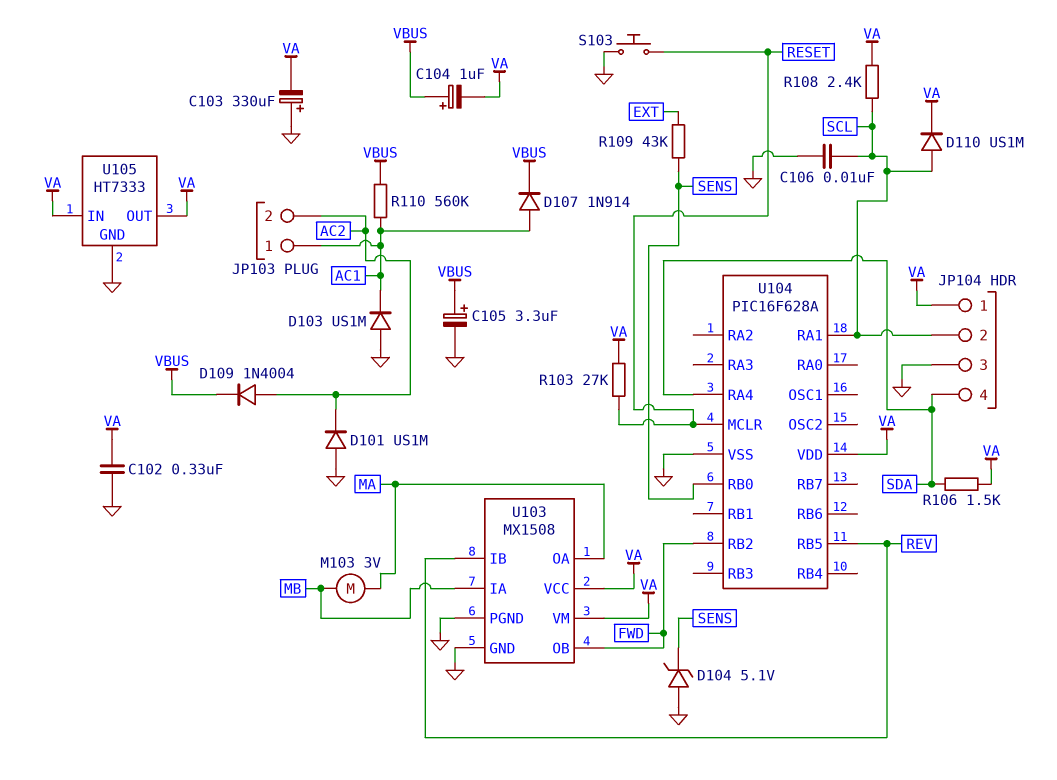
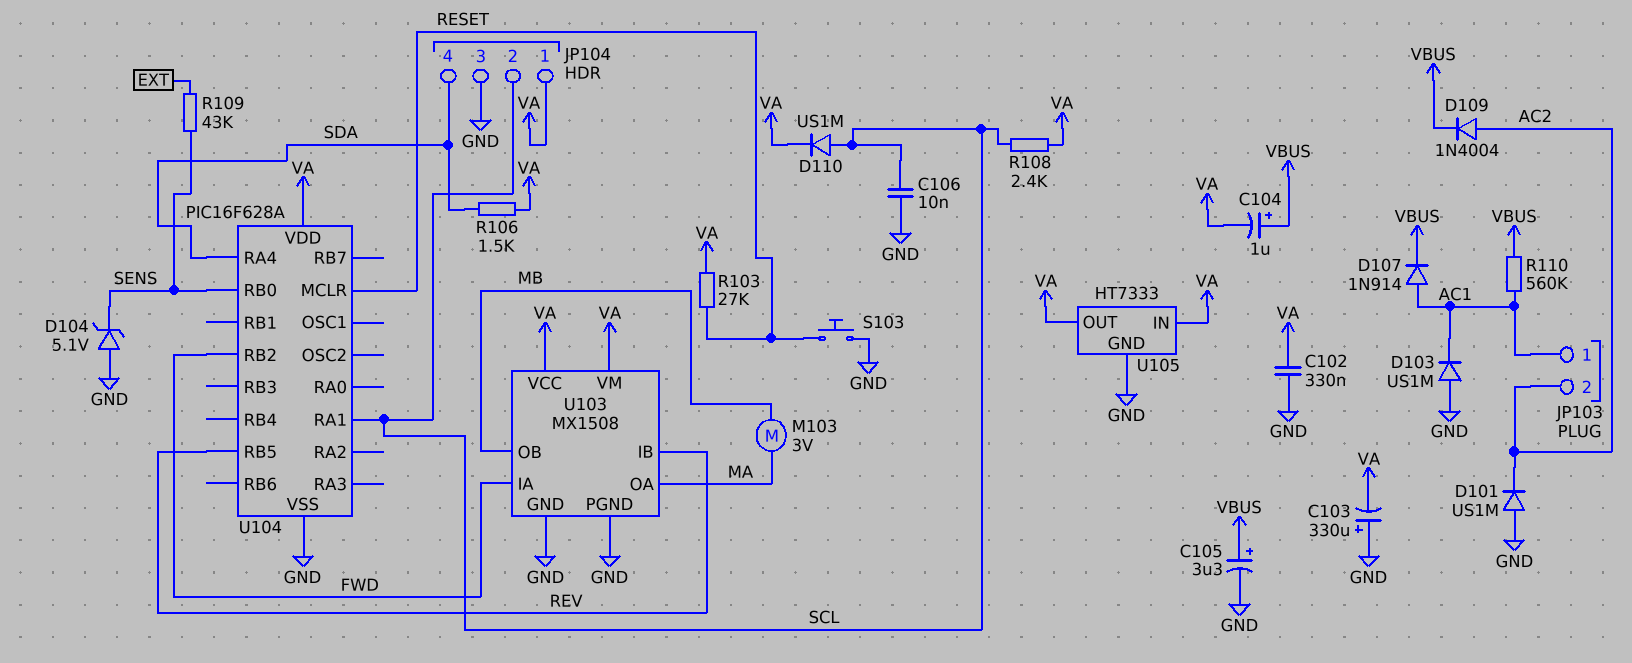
U103 pin IA: MB -> FWD
U103 pin OB: FWD -> MB

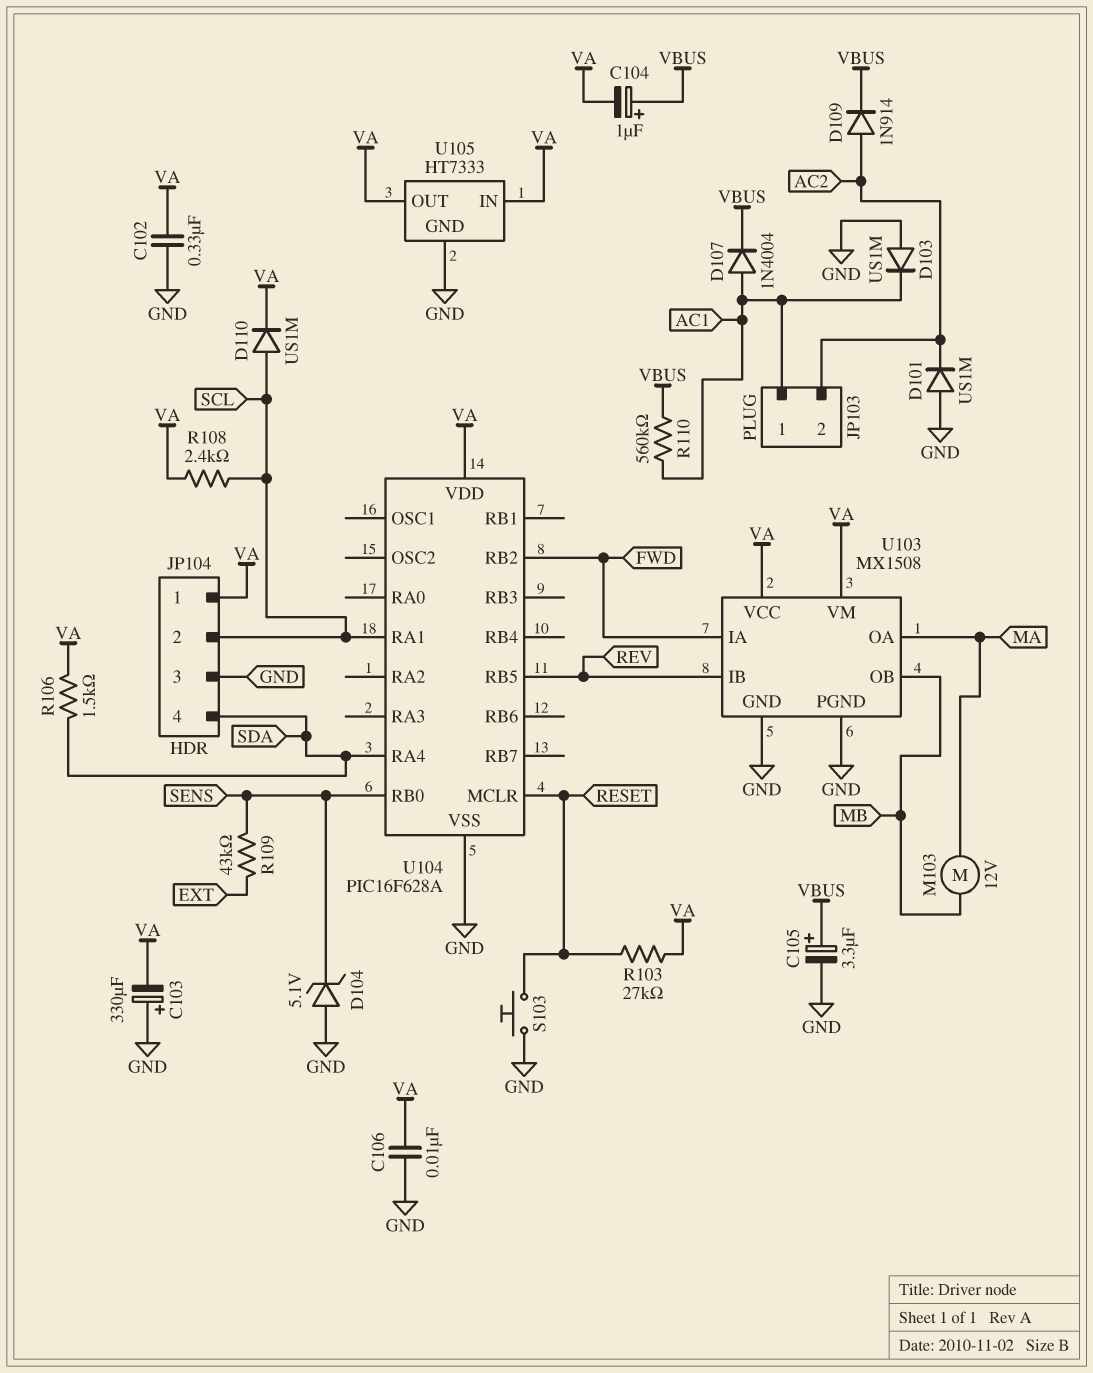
C106: 10nF (GND, SCL) -> 10nF (GND, VA)
D107: diode 1N914 (A AC1, K VBUS) -> diode 1N4004 (A AC1, K VBUS)
D109: diode 1N4004 (A AC2, K VBUS) -> diode 1N914 (A AC2, K VBUS)
M103: motor 3V (MA, MB) -> motor 12V (MA, MB)

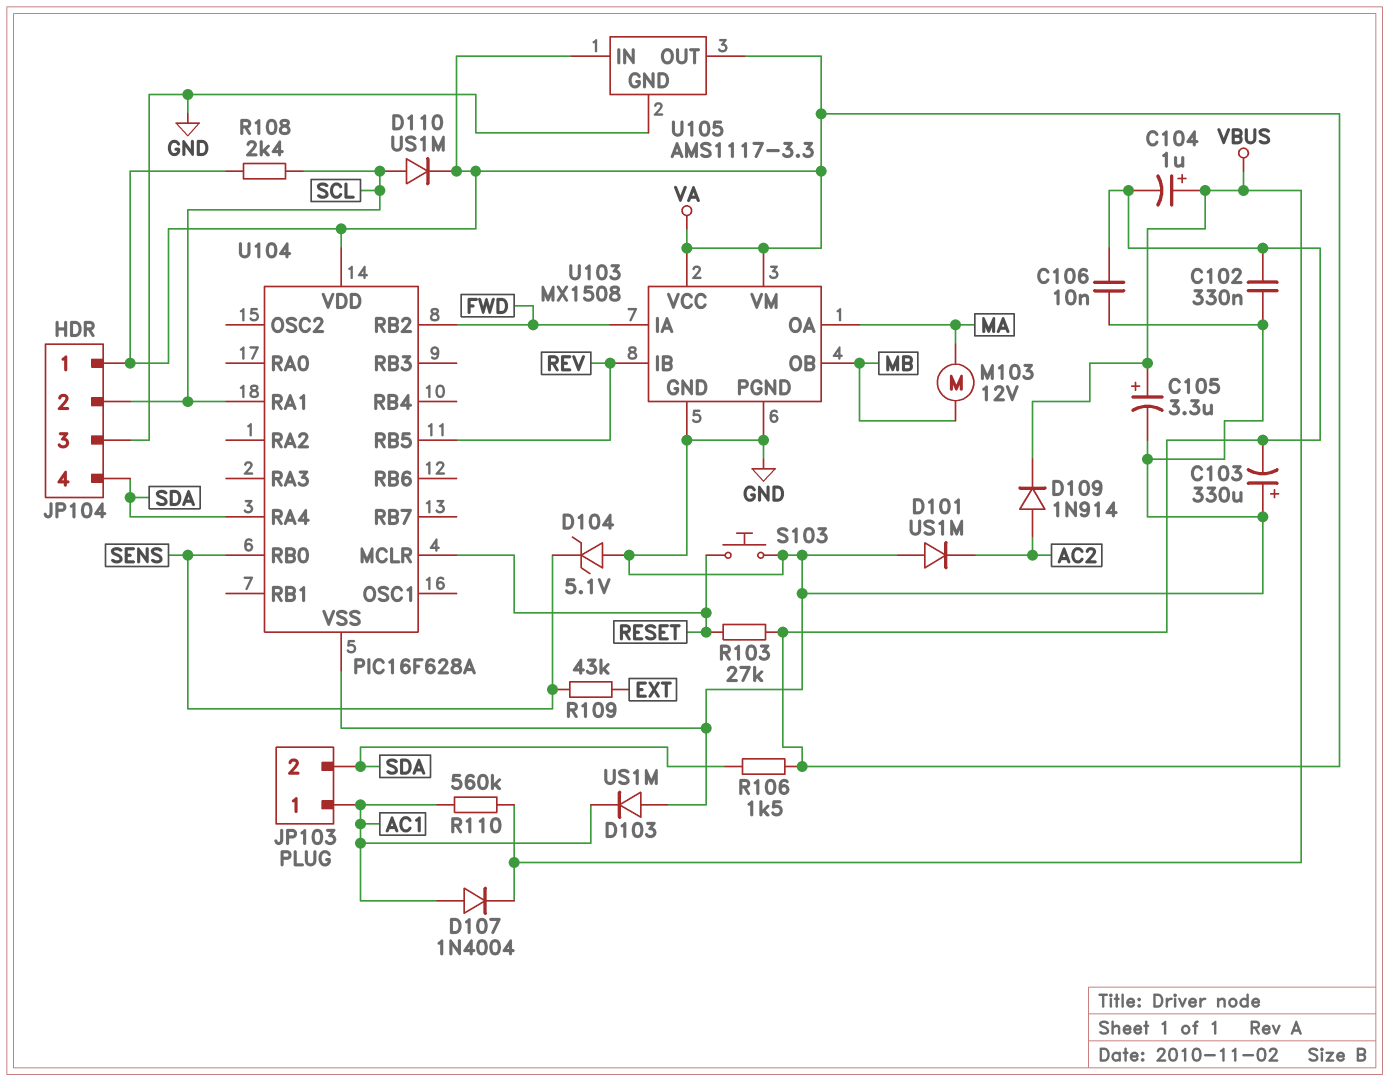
JP103 pin 2: AC2 -> SDA
U105: HT7333 -> AMS1117-3.3

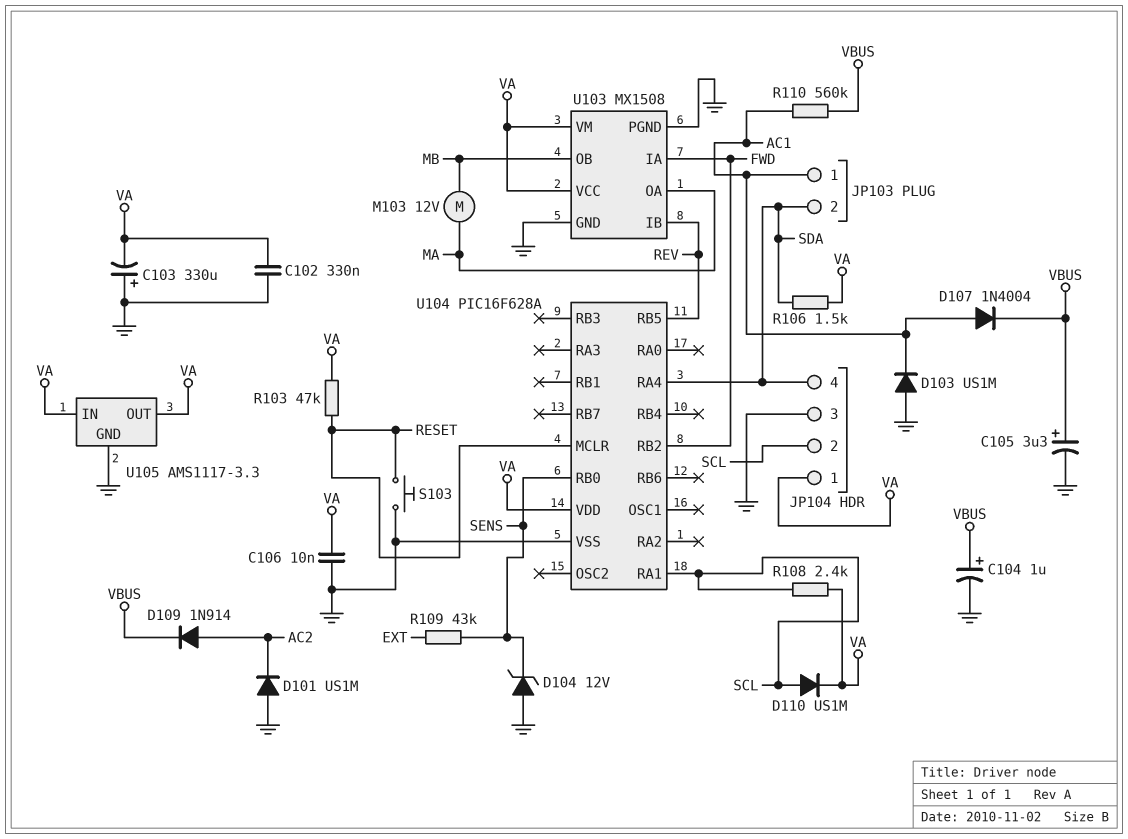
C104: 1uF (plus VBUS, minus VA) -> 1uF (plus VBUS, minus GND)
D104: zener 5.1V (A GND, K SENS) -> zener 12V (A GND, K SENS)
R103: 27k (RESET, VA) -> 47k (RESET, VA)

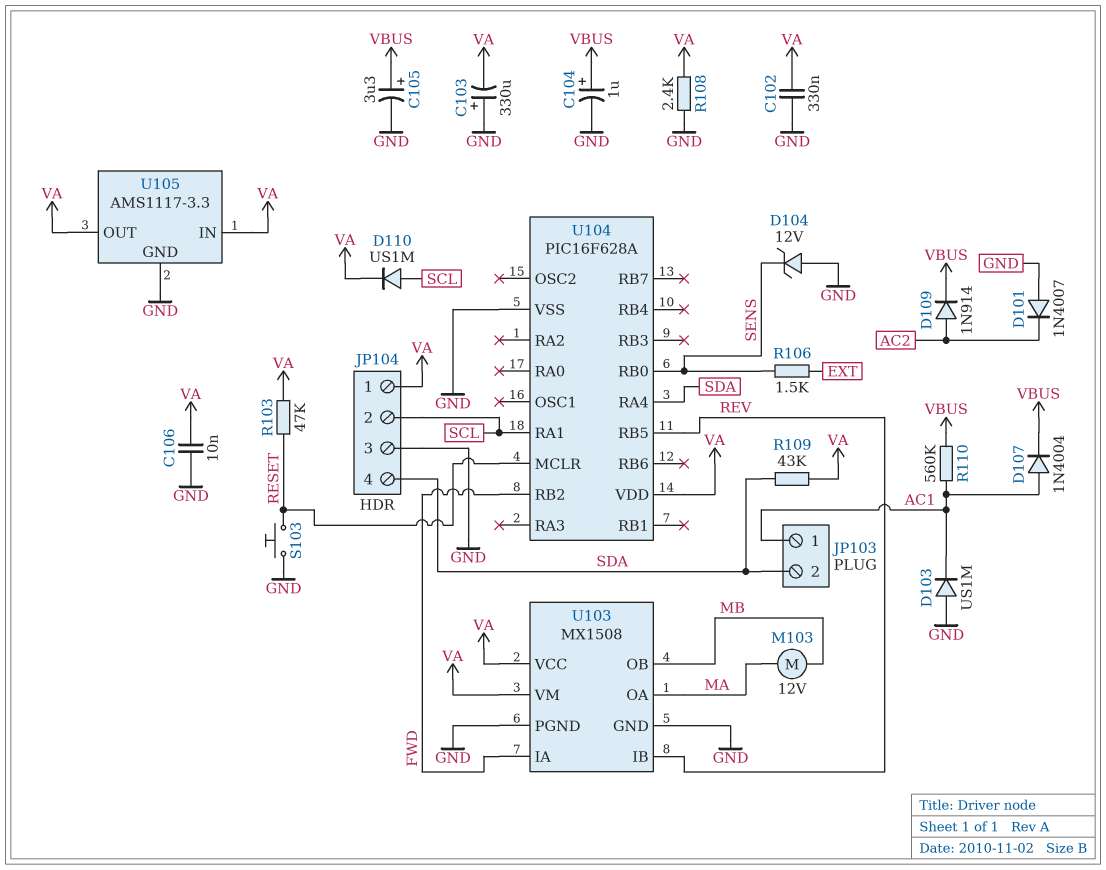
D101: diode US1M (A GND, K AC2) -> diode 1N4007 (A GND, K AC2)
R106: 1.5k (SDA, VA) -> 1.5k (EXT, SENS)
R108: 2.4k (SCL, VA) -> 2.4k (GND, VA)
R109: 43k (EXT, SENS) -> 43k (SDA, VA)

